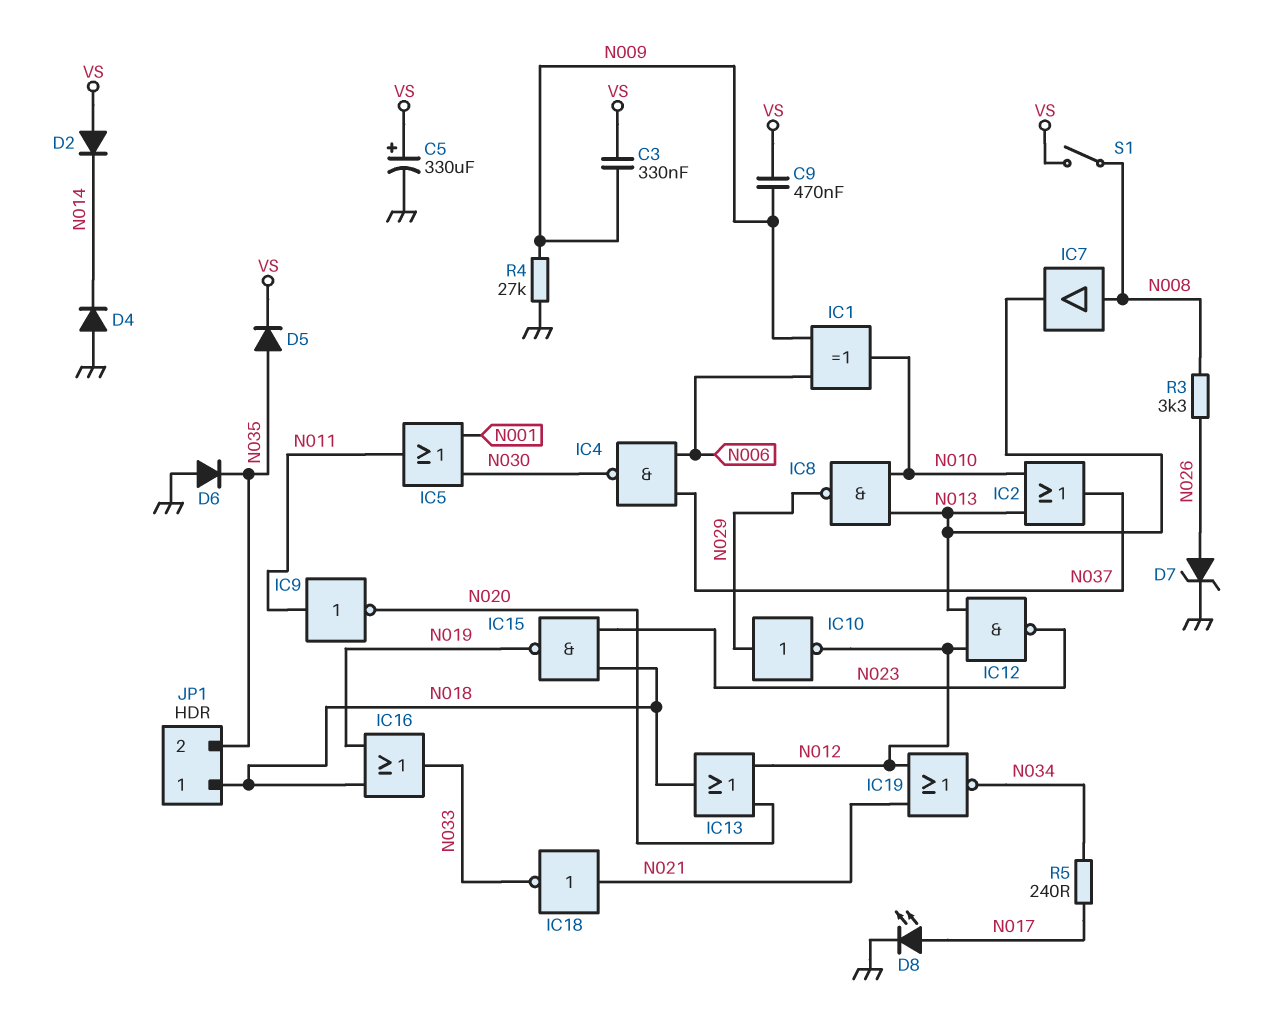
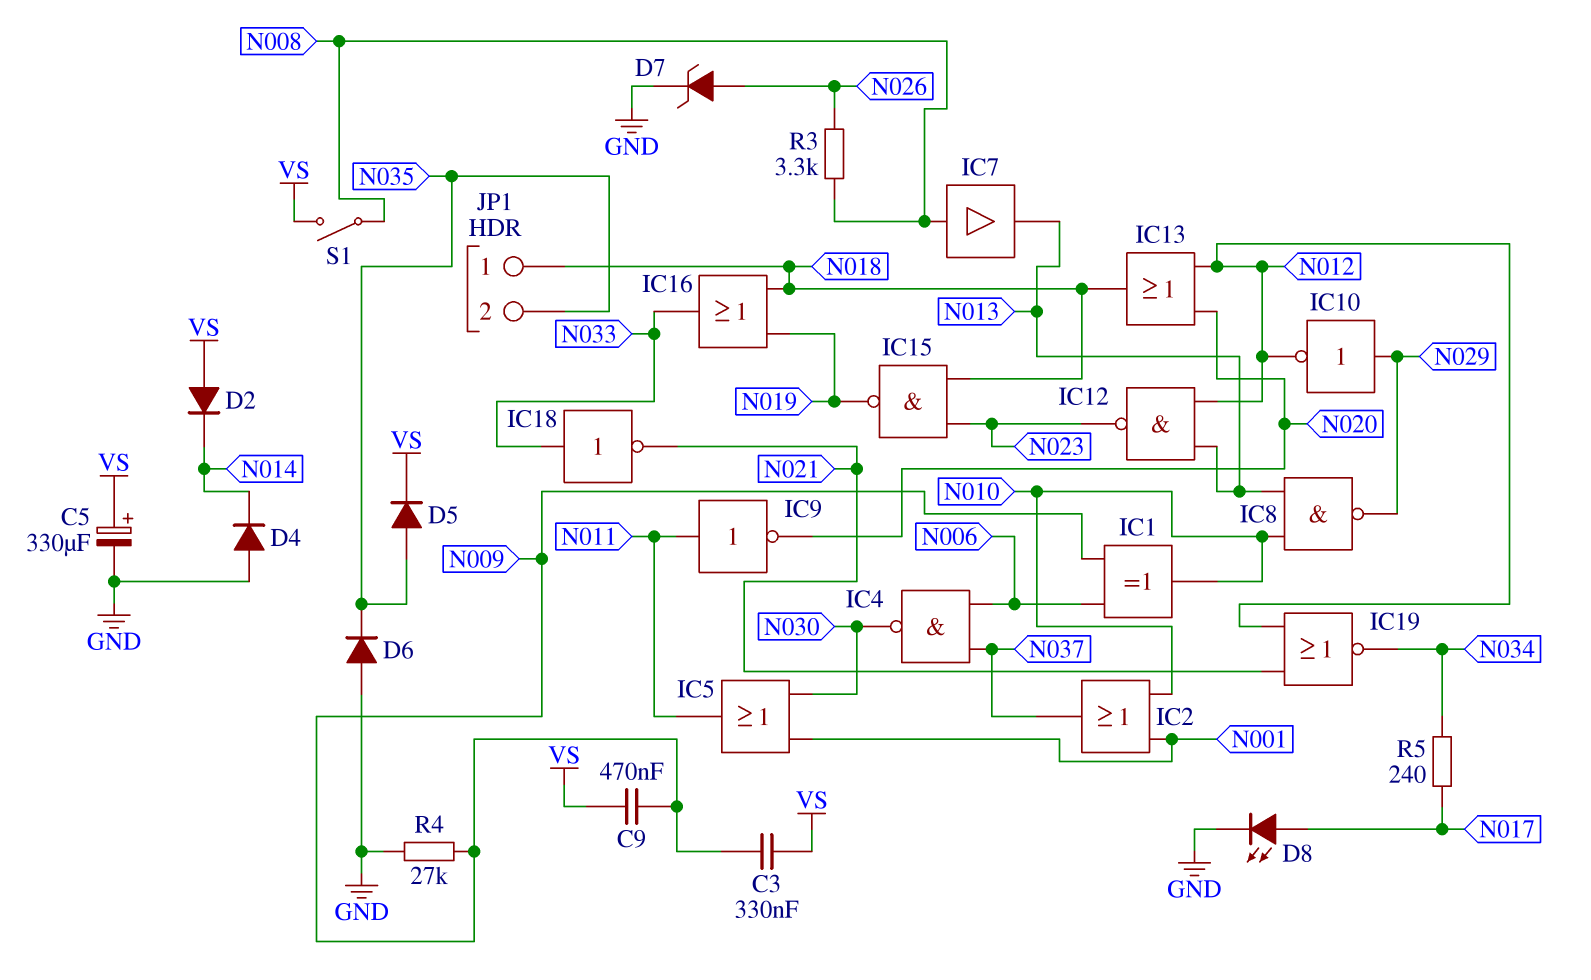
IC2: OR (in N010, in N013, out N037) -> OR (in N001, in N010, out N037)
IC18: NOT (in N021, out N033) -> NOT (in N033, out N021)

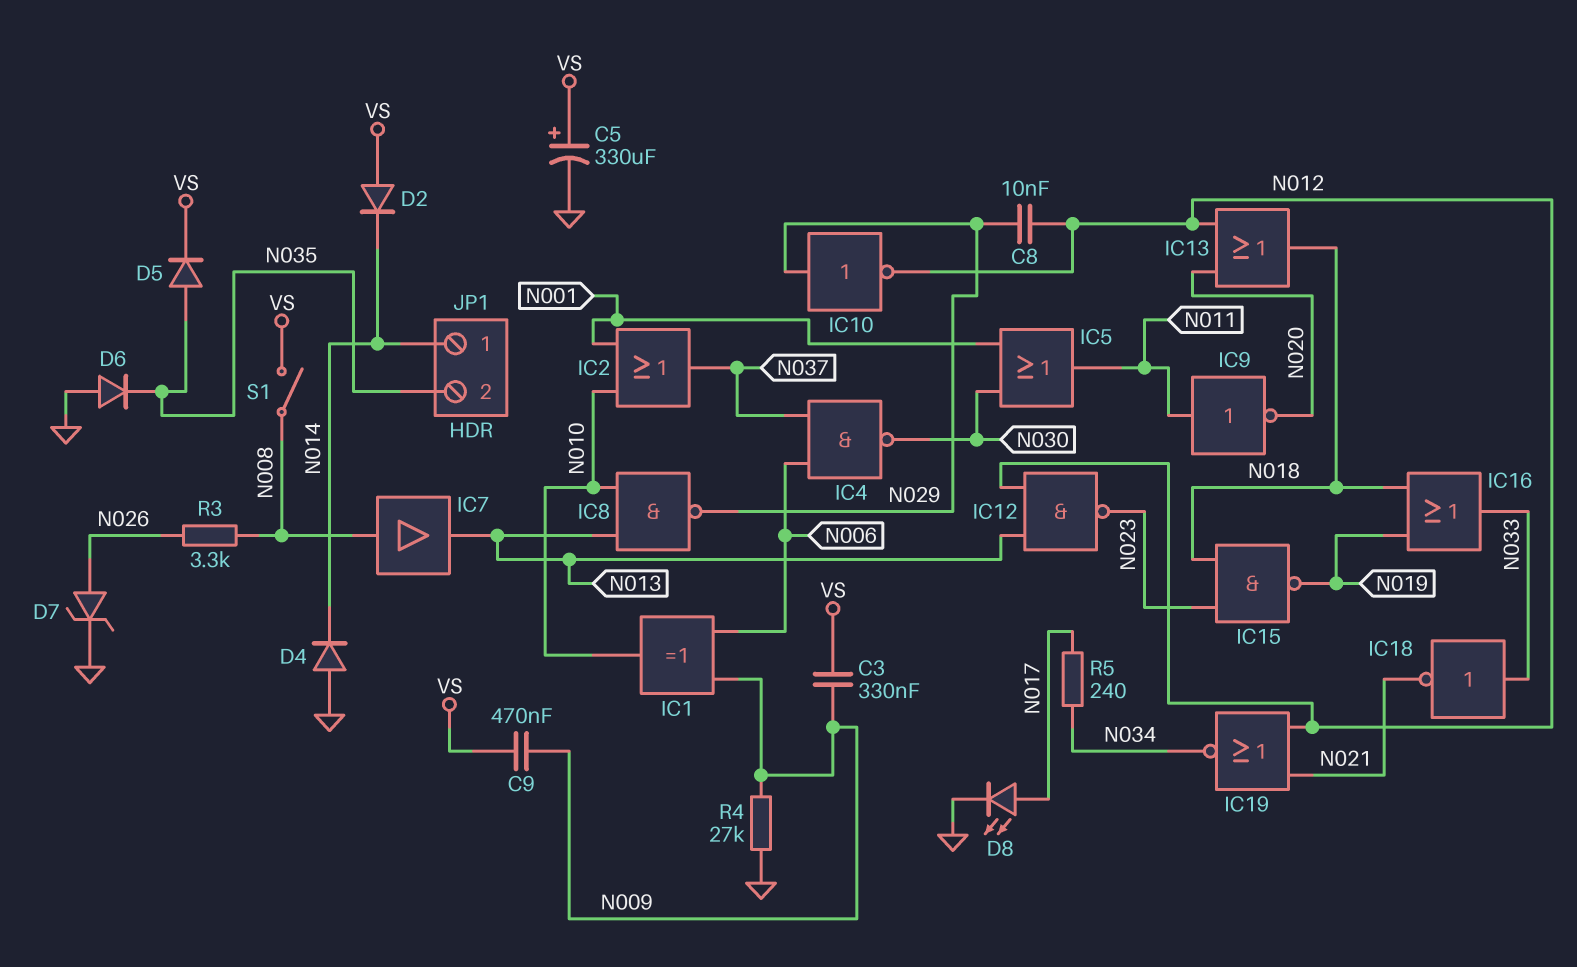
C8: none -> 10nF (N012, N029)
JP1 pin 1: N018 -> N014

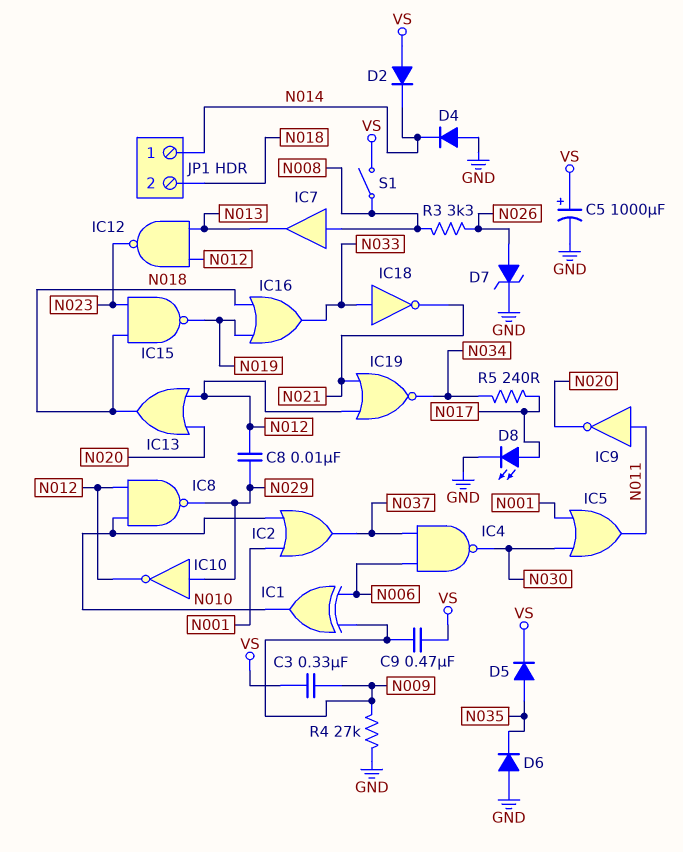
C5: 330uF (plus VS, minus GND) -> 1000uF (plus VS, minus GND)
IC8: NAND (in N010, in N013, out N029) -> NAND (in N010, in N012, out N029)
JP1 pin 2: N035 -> N018

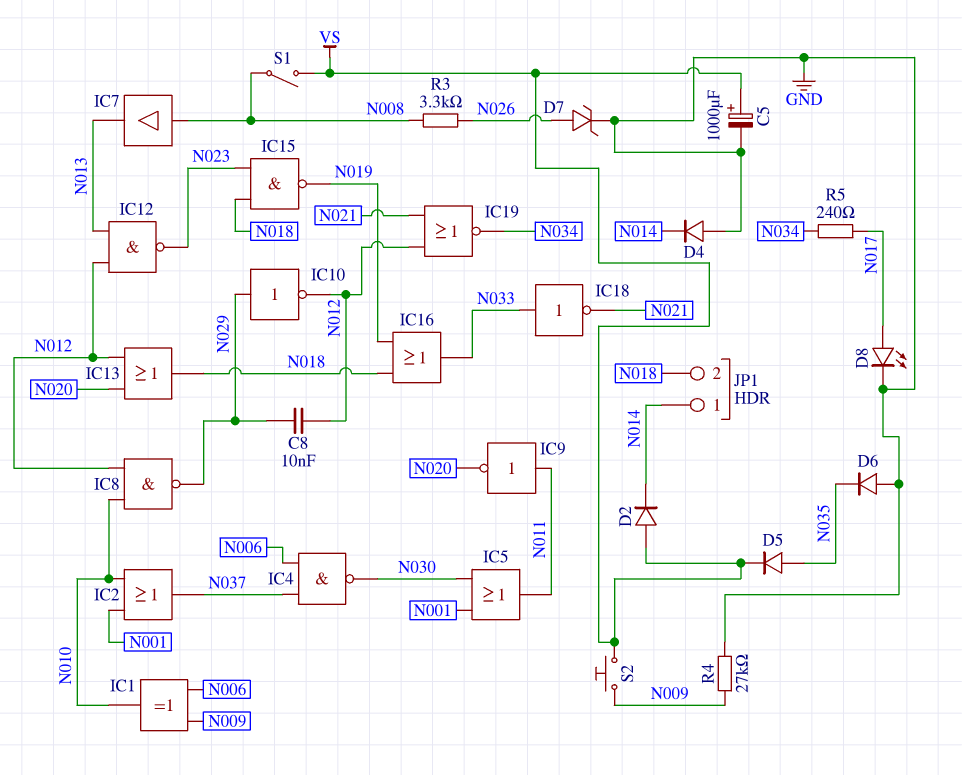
C3: 330nF (N009, VS) -> none
C9: 470nF (N009, VS) -> none
S2: none -> button (N009, VS)

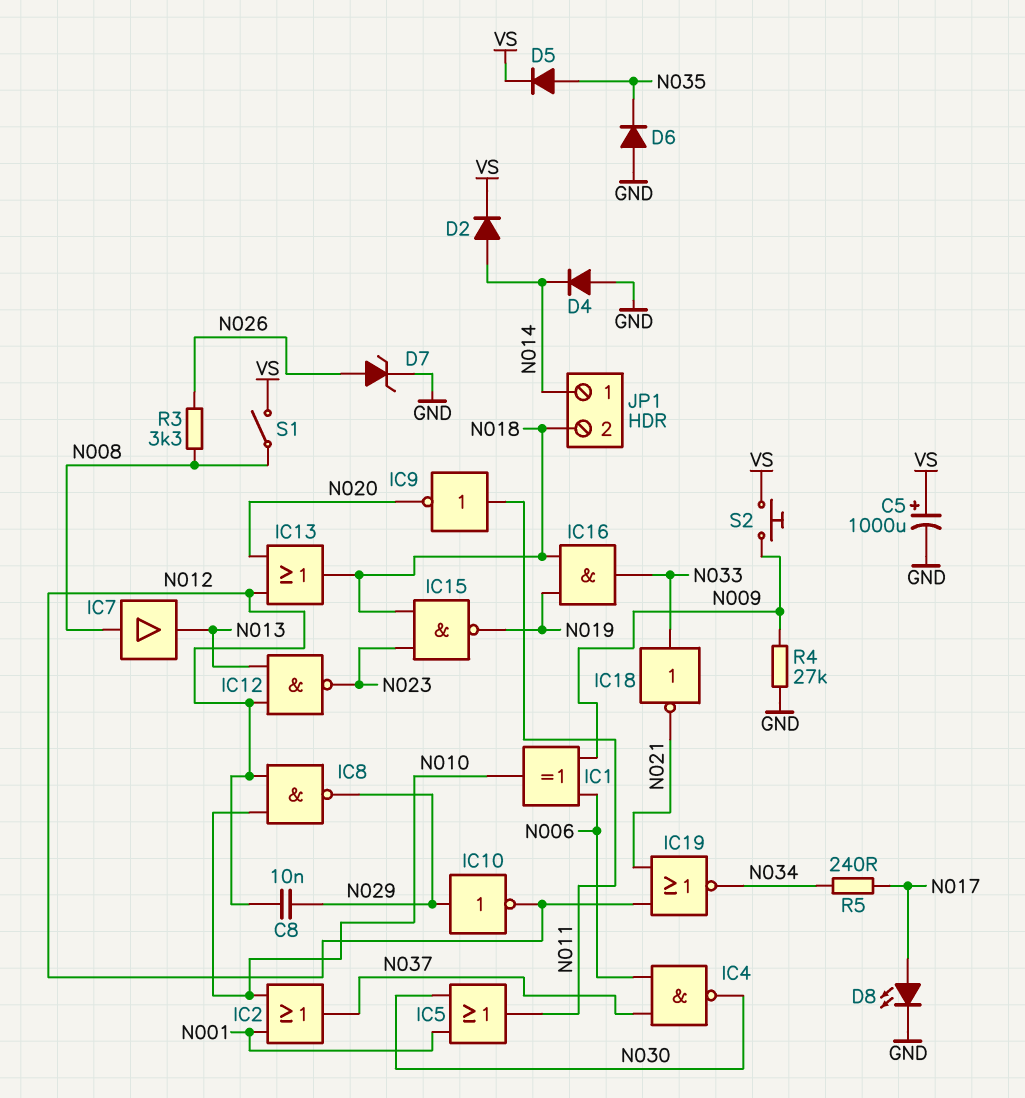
D2: diode (A VS, K N014) -> diode (A N014, K VS)
IC16: OR (in N018, in N019, out N033) -> AND (in N018, in N019, out N033)

